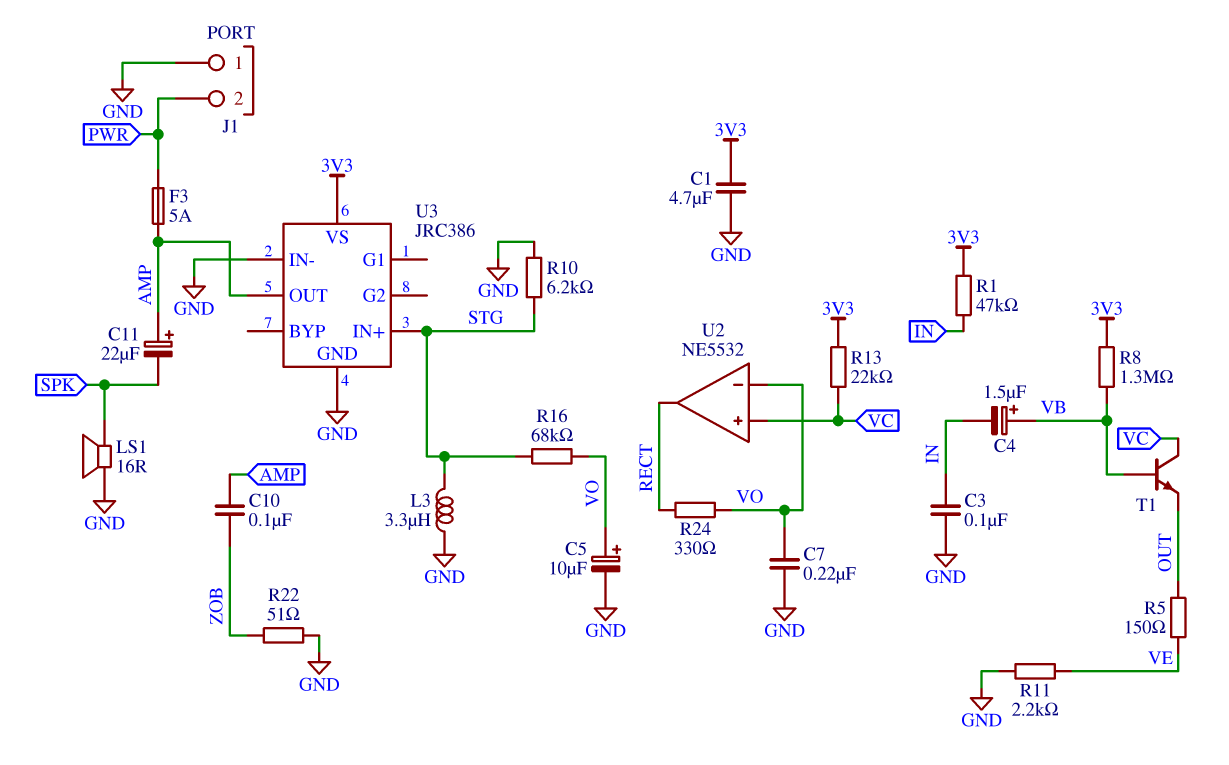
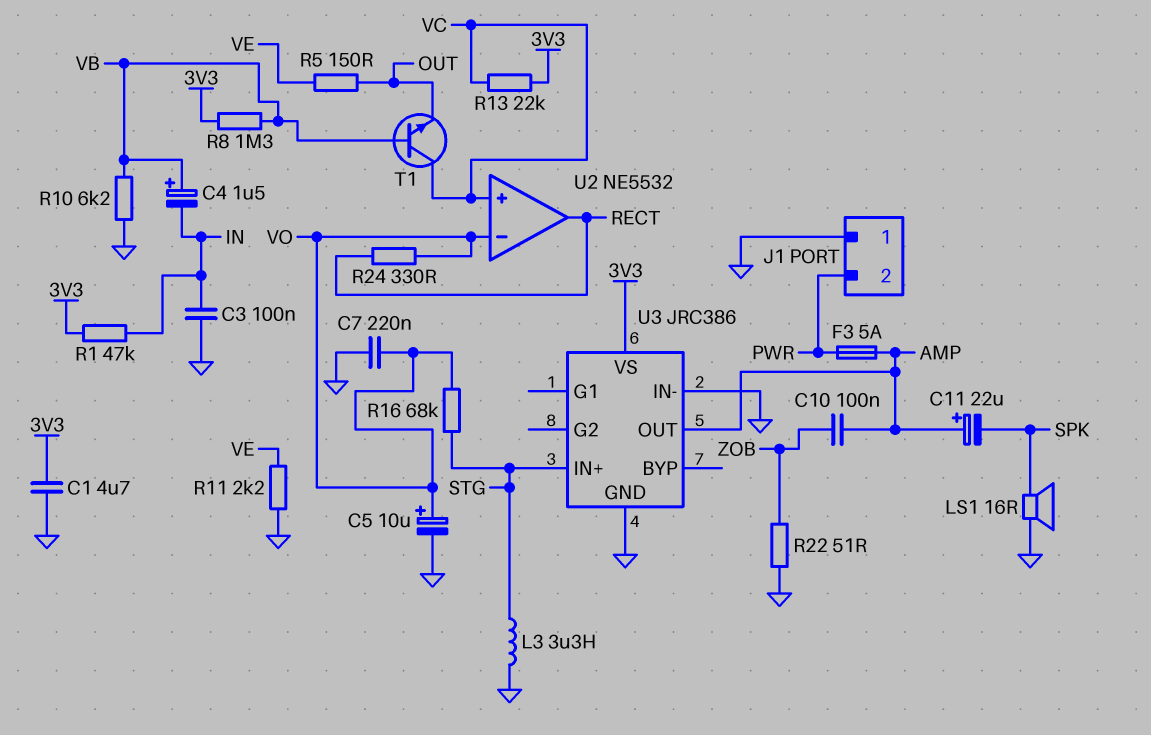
R10: 6.2k (GND, STG) -> 6.2k (GND, VB)

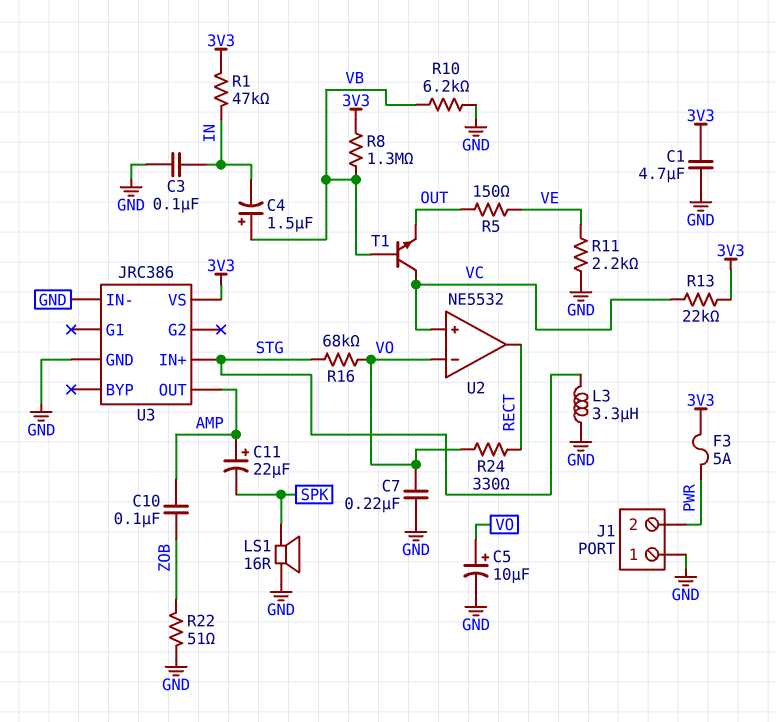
F3: 5A (AMP, PWR) -> 5A (3V3, PWR)

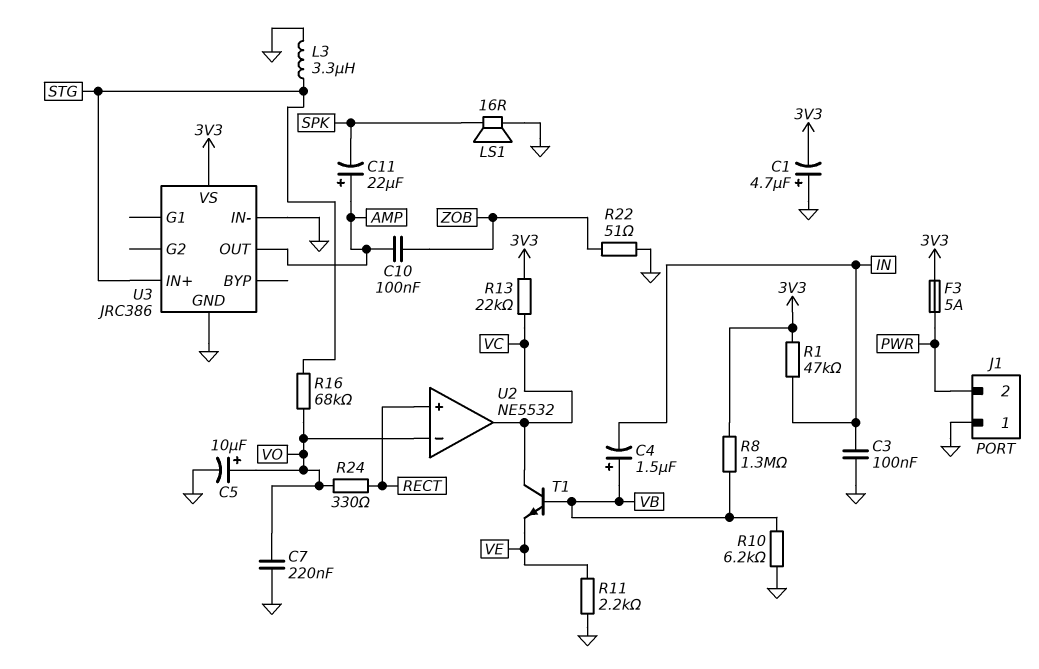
C1: 4.7uF (3V3, GND) -> 4.7uF (plus GND, minus 3V3)
R5: 150 (OUT, VE) -> none
T1: NPN (B VB, C VC, E OUT) -> NPN (B VB, C VC, E VE)
U2 pin in+: VC -> RECT
U2 pin out: RECT -> VC

